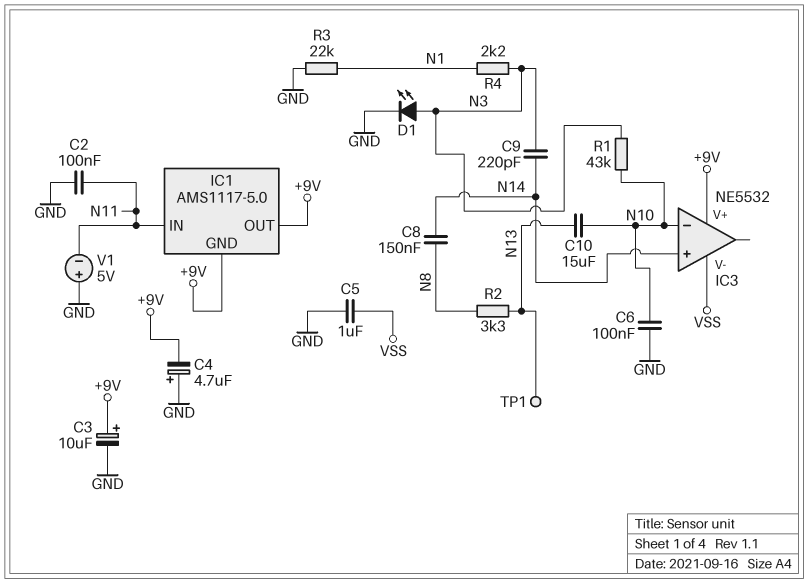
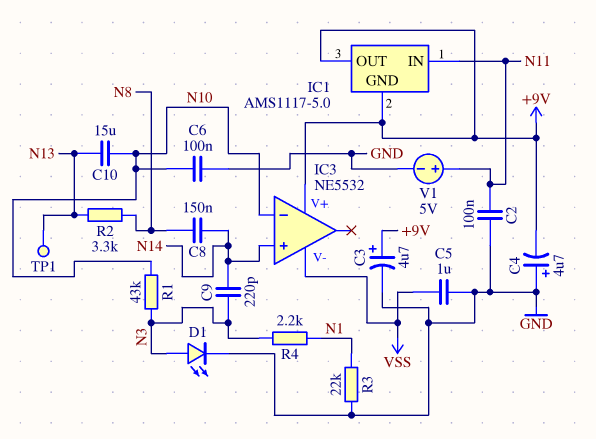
C3: 10uF (plus +9V, minus GND) -> 4.7uF (plus +9V, minus GND)
V1: 5V (plus GND, minus N11) -> 5V (plus N11, minus GND)

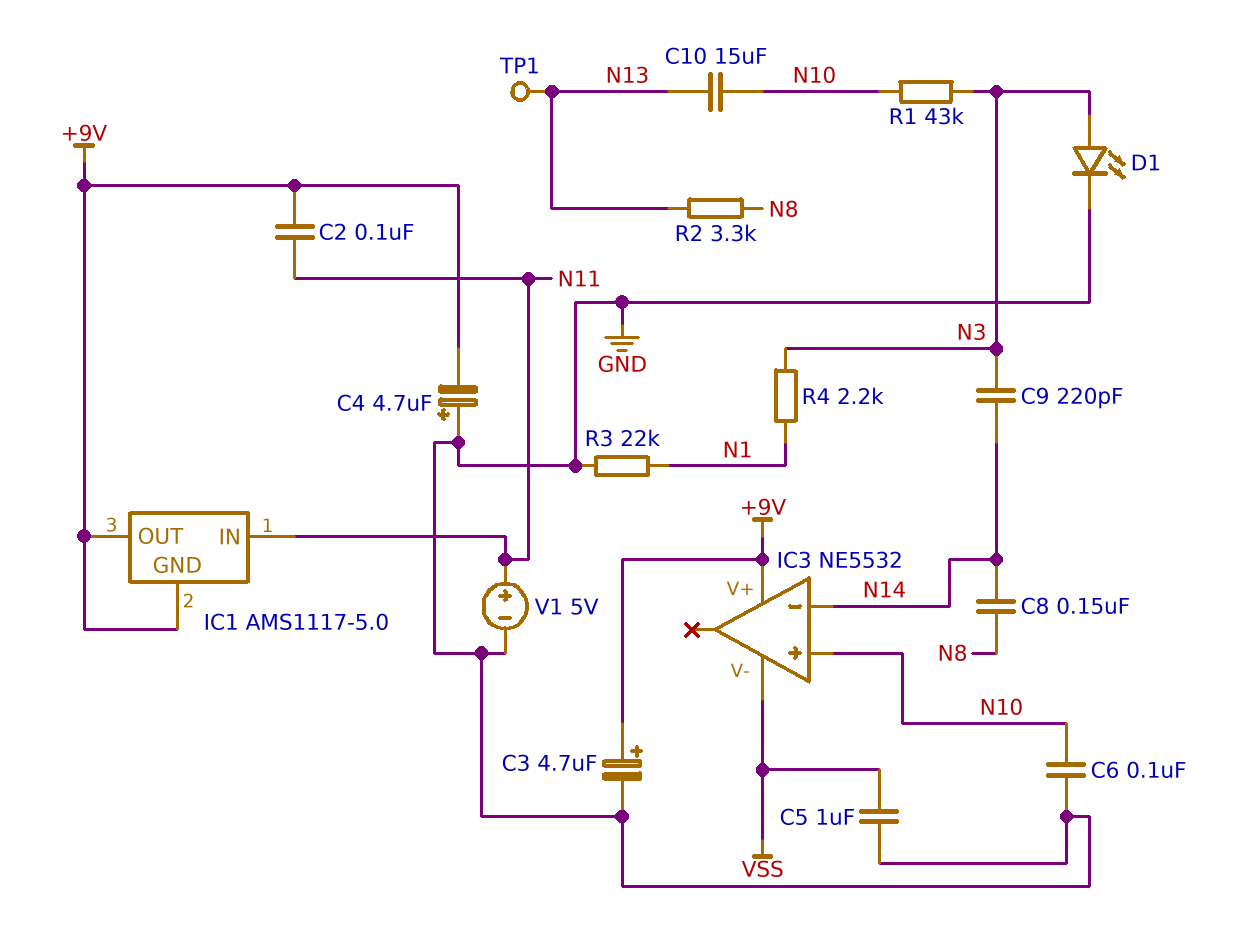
C2: 100nF (GND, N11) -> 100nF (+9V, N11)
IC3 pin in+: N14 -> N10
IC3 pin in-: N10 -> N14

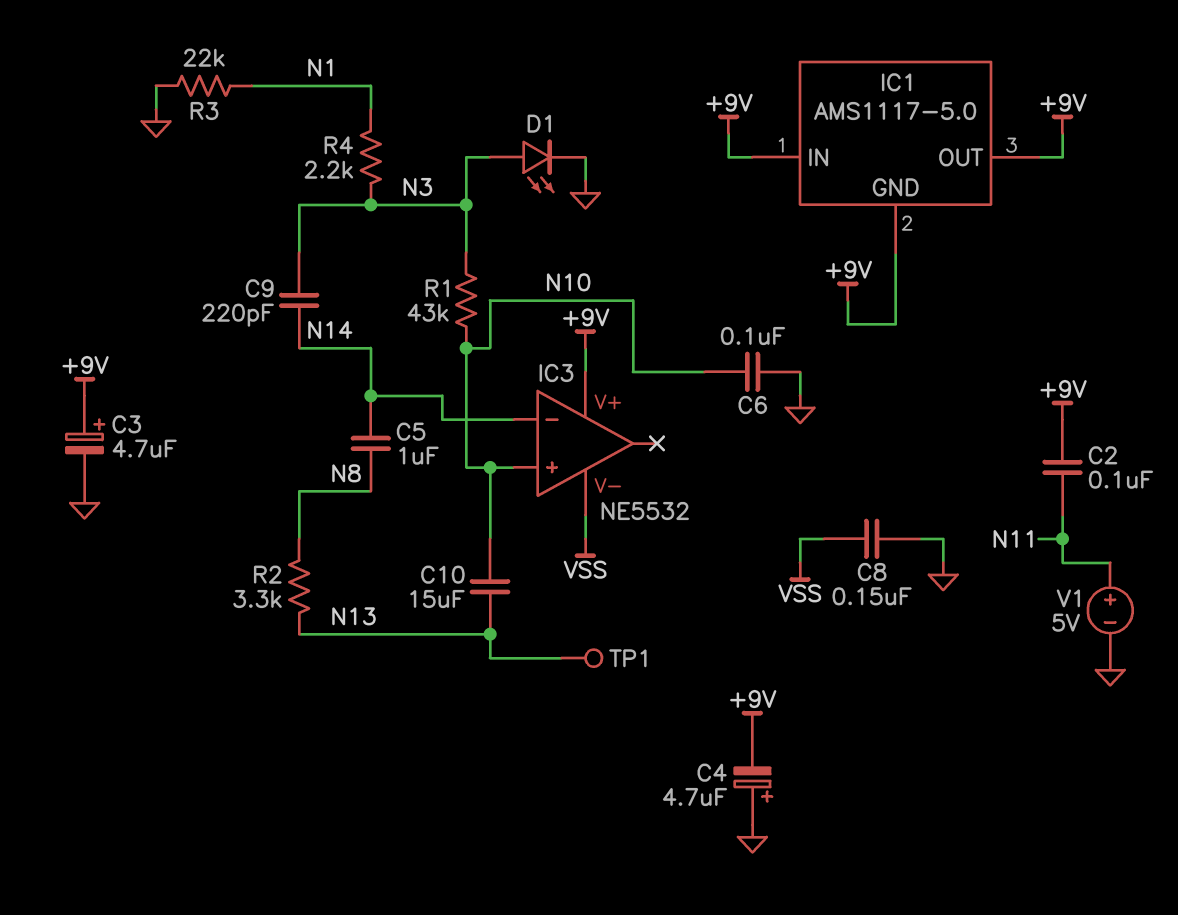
C5: 1uF (GND, VSS) -> 1uF (N8, N14)
C8: 150nF (N8, N14) -> 150nF (GND, VSS)
IC1 pin IN: N11 -> +9V

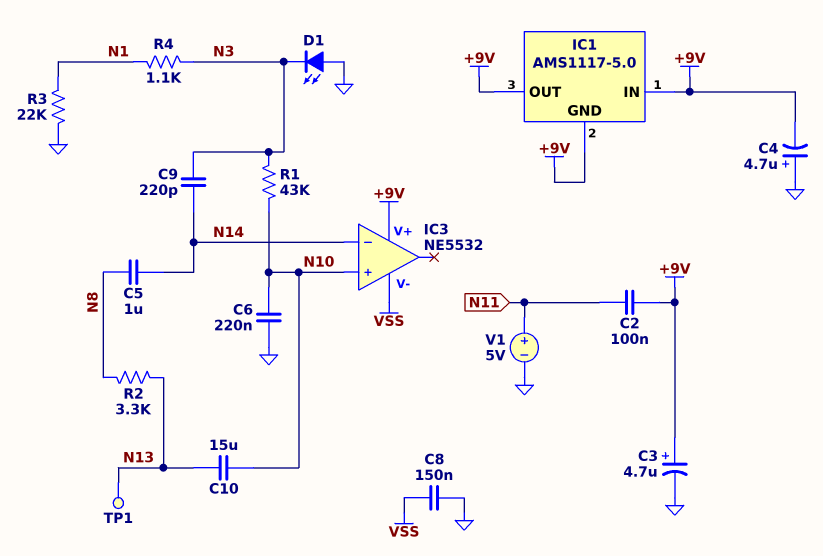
C6: 100nF (GND, N10) -> 220nF (GND, N10)
D1: LED (A N3, K GND) -> LED (A GND, K N3)
R4: 2.2k (N1, N3) -> 1.1k (N1, N3)

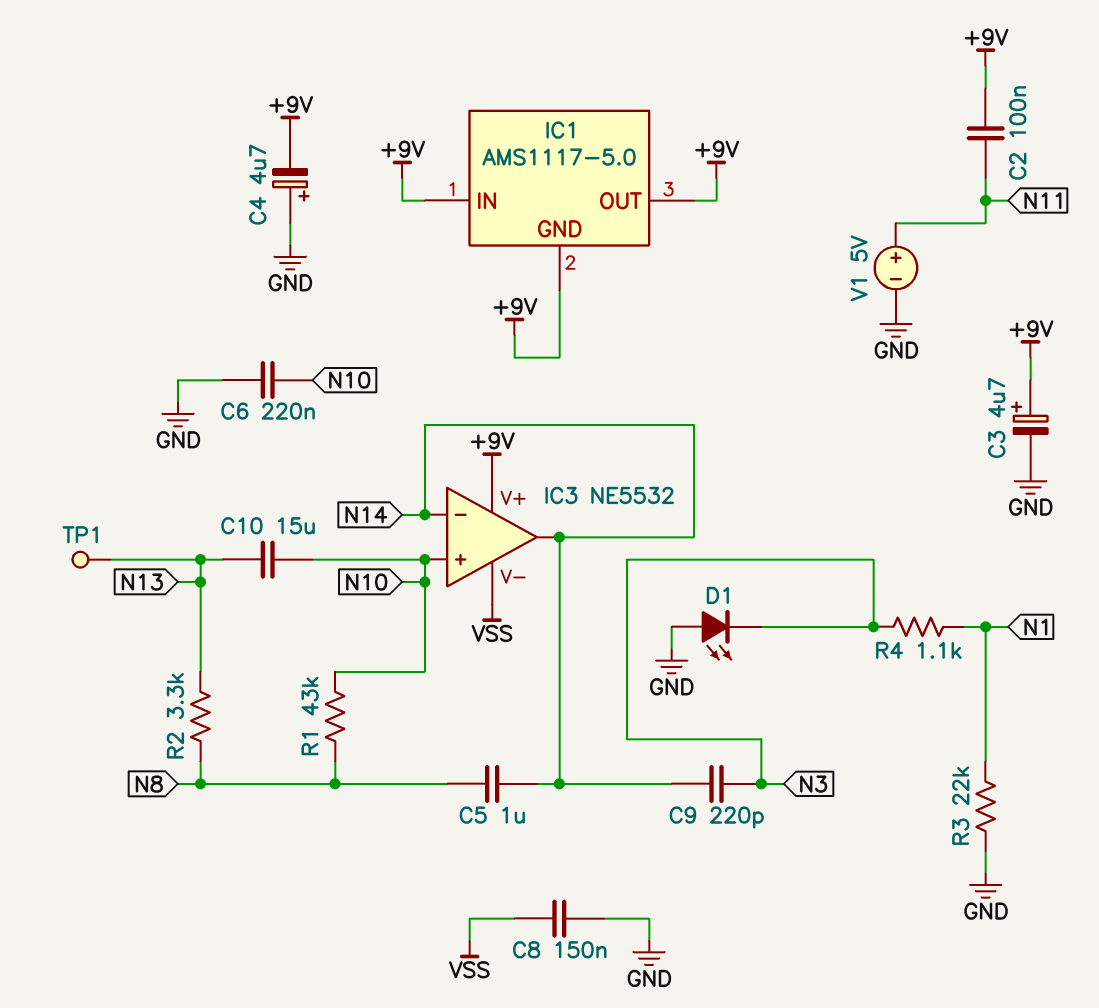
IC3 pin out: none -> N14
R1: 43k (N3, N10) -> 43k (N8, N10)

